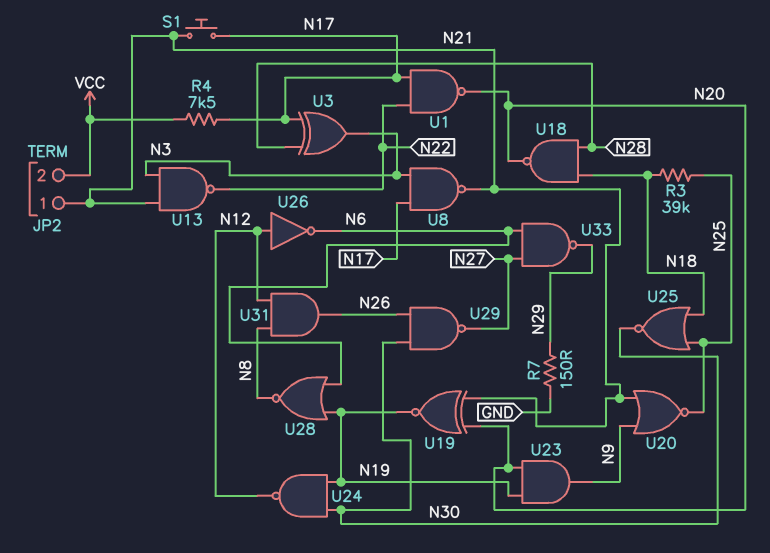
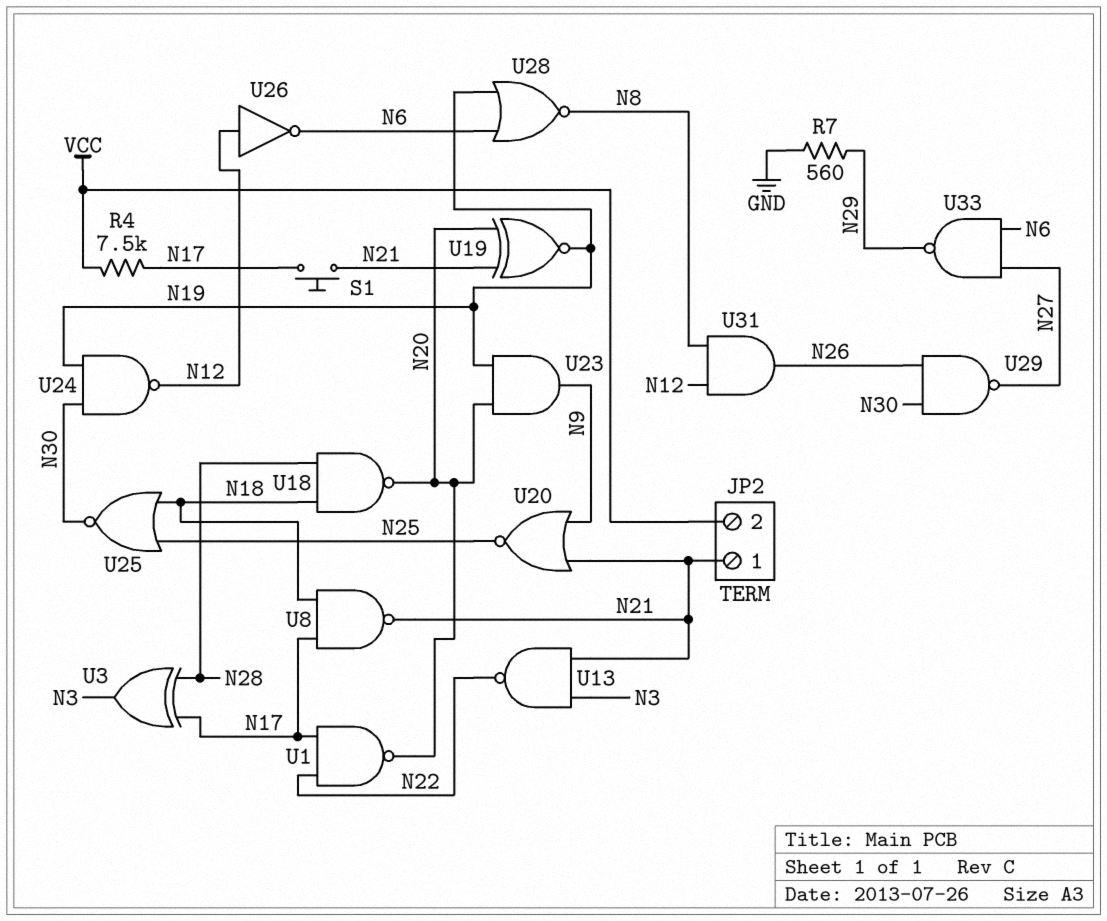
R3: 39k (N18, N25) -> none
R7: 150 (GND, N29) -> 560 (GND, N29)
U8: NAND (in N3, in N17, out N21) -> NAND (in N17, in N18, out N21)

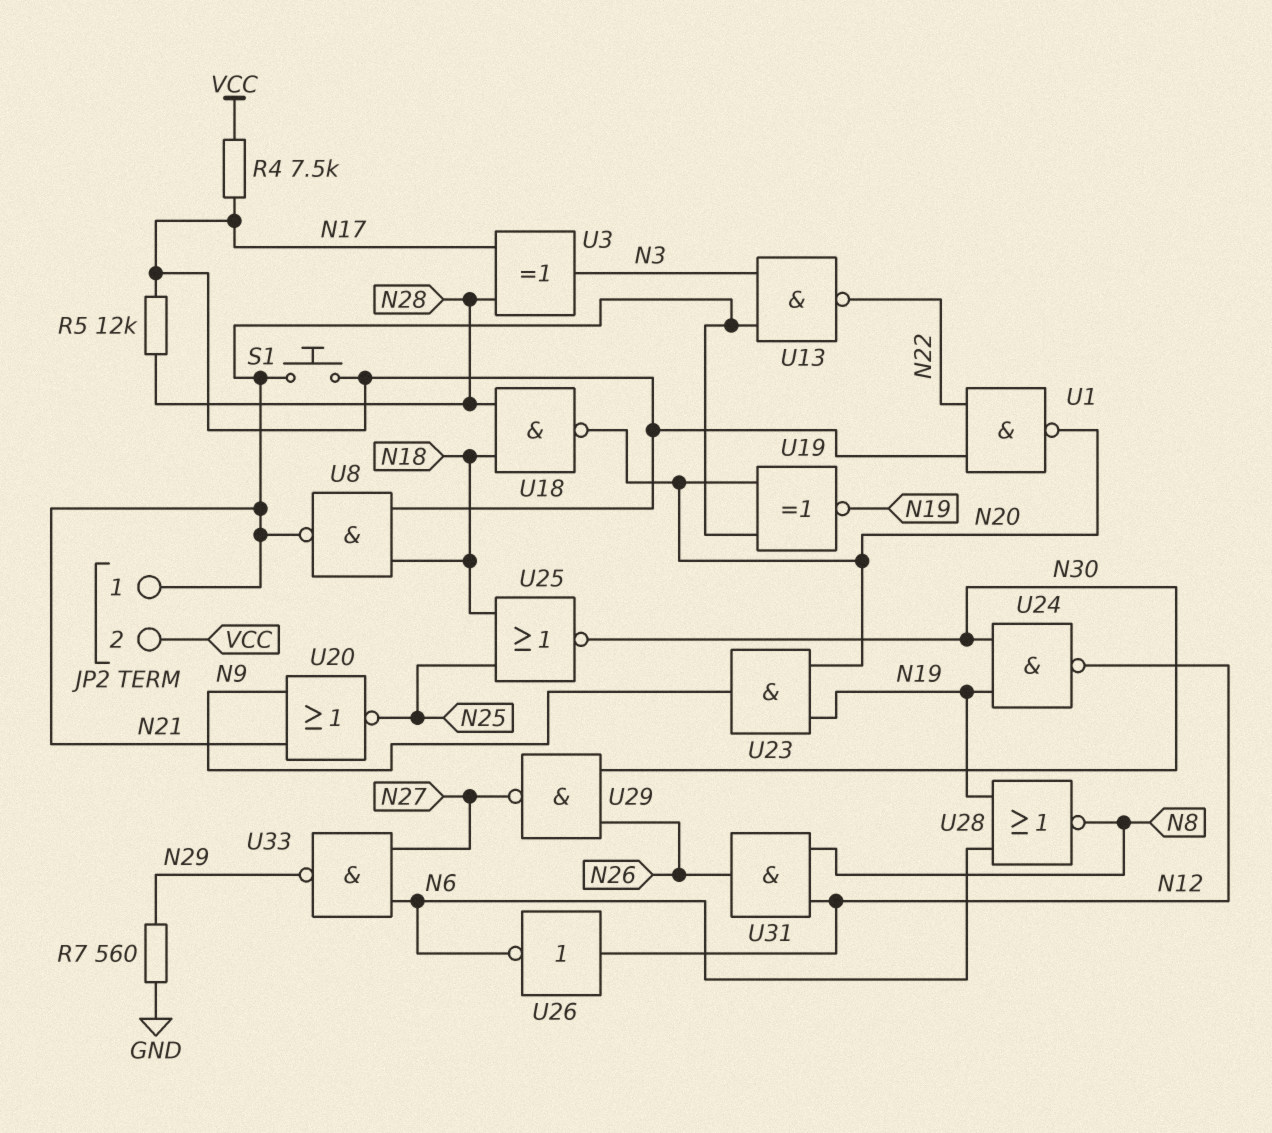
R5: none -> 12k (N17, N28)

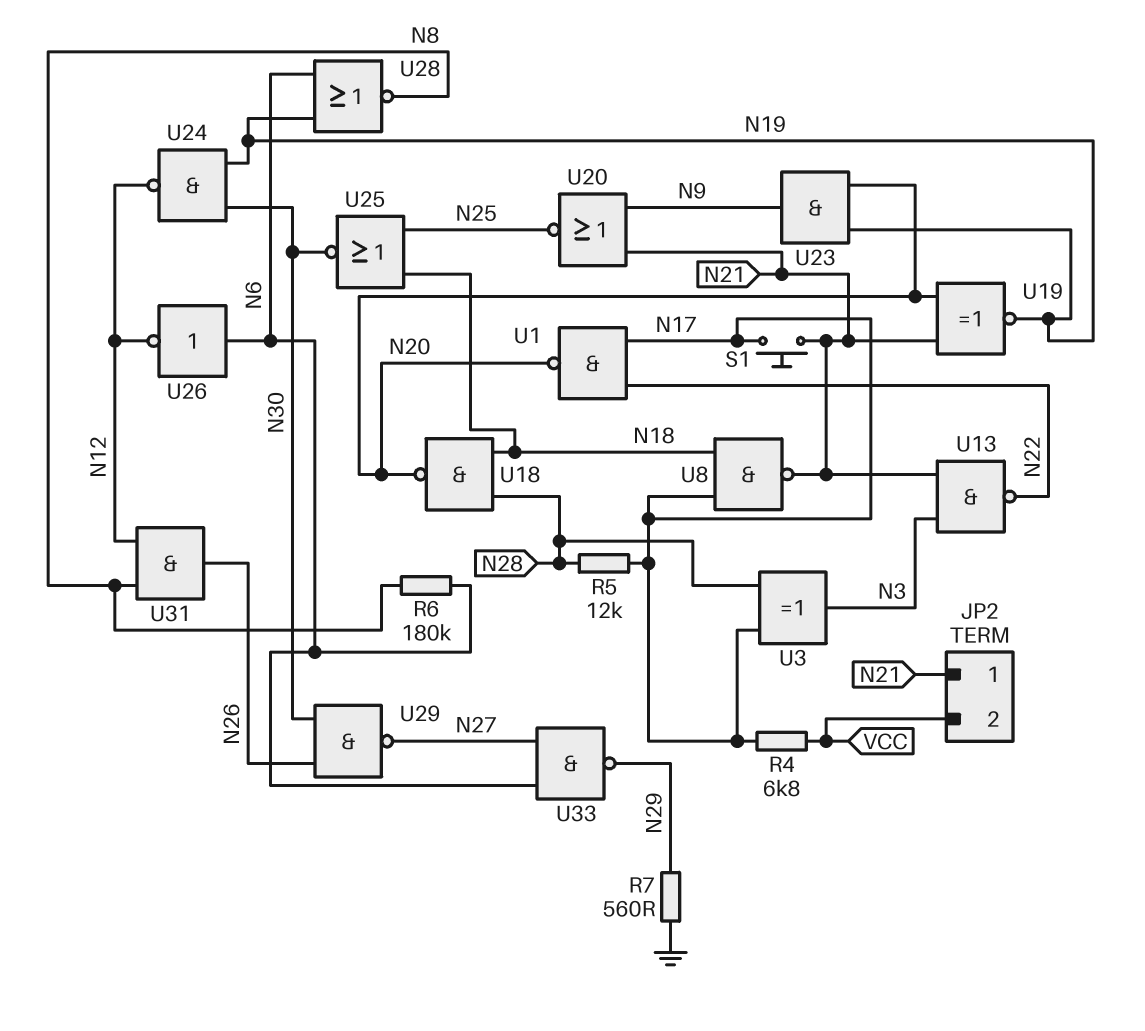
R4: 7.5k (N17, VCC) -> 6.8k (N17, VCC)
R6: none -> 180k (N6, N8)
U26: NOT (in N12, out N6) -> NOT (in N6, out N12)

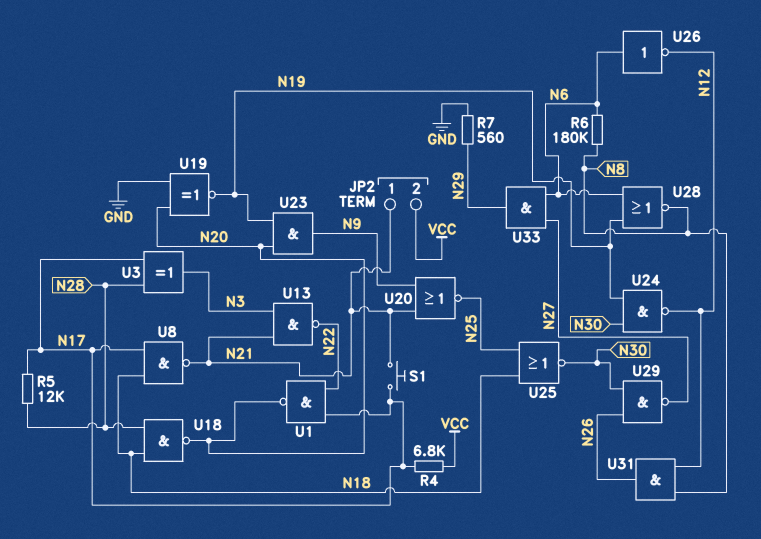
U19: XNOR (in N20, in N21, out N19) -> XNOR (in GND, in N20, out N19)
U33: NAND (in N6, in N27, out N29) -> AND (in N6, in N27, out N29)

